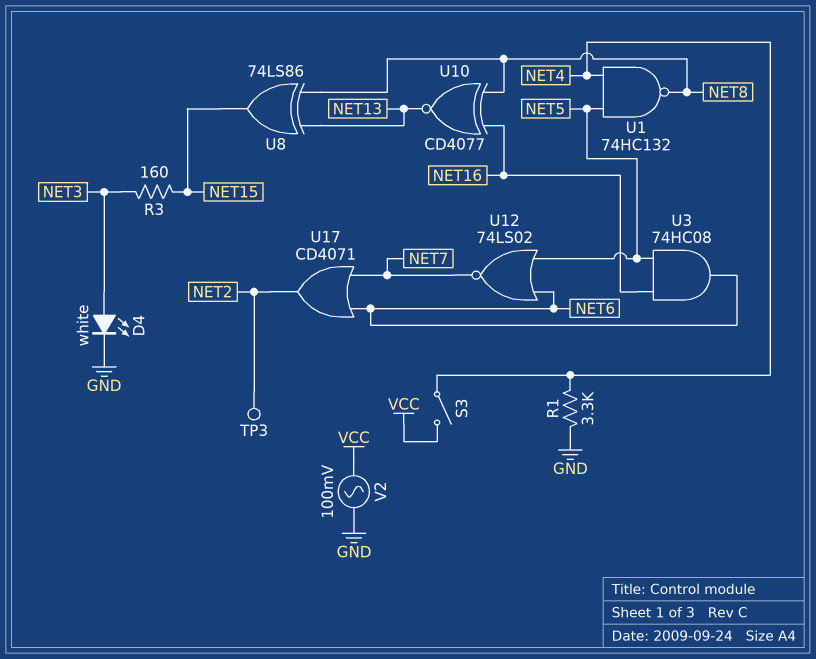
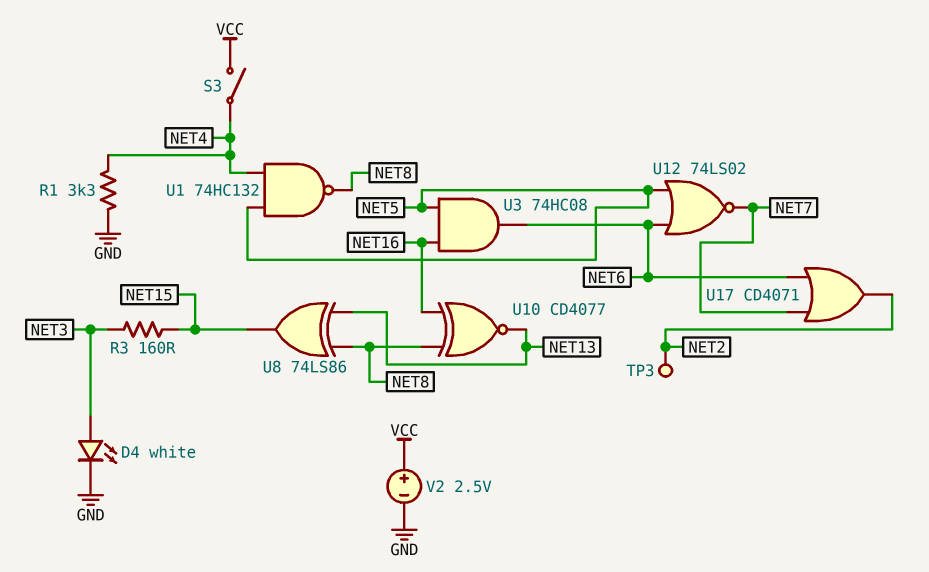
V2: AC 100mV (GND, VCC) -> 2.5V (plus VCC, minus GND)

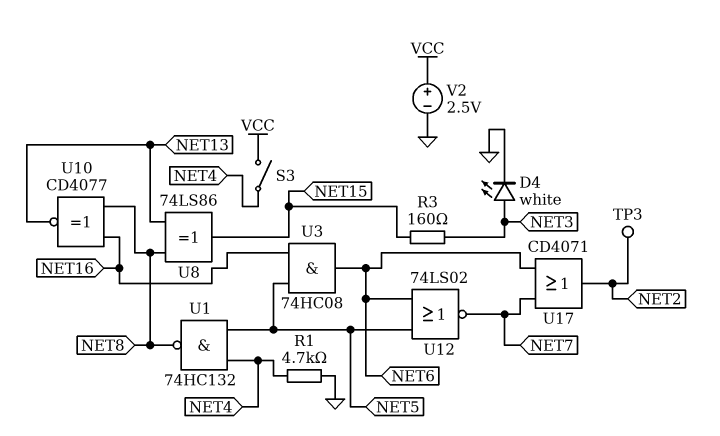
R1: 3.3k (GND, NET4) -> 4.7k (GND, NET4)

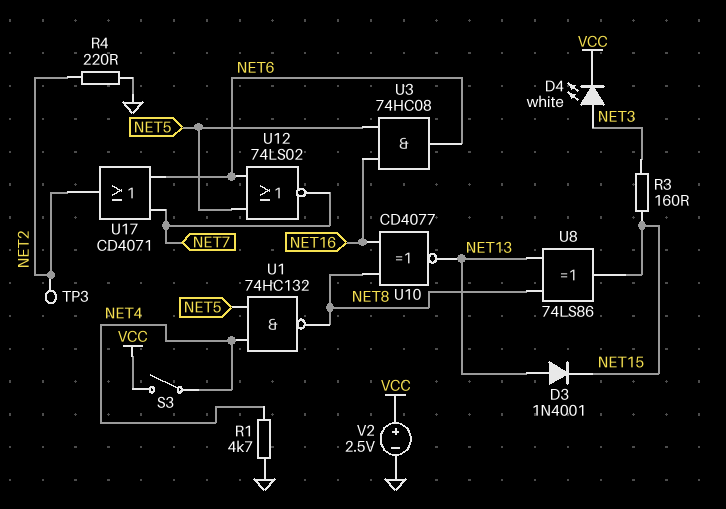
D3: none -> diode 1N4001 (A NET13, K NET15)
D4: LED white (A NET3, K GND) -> LED white (A NET3, K VCC)
R4: none -> 220 (GND, NET2)

